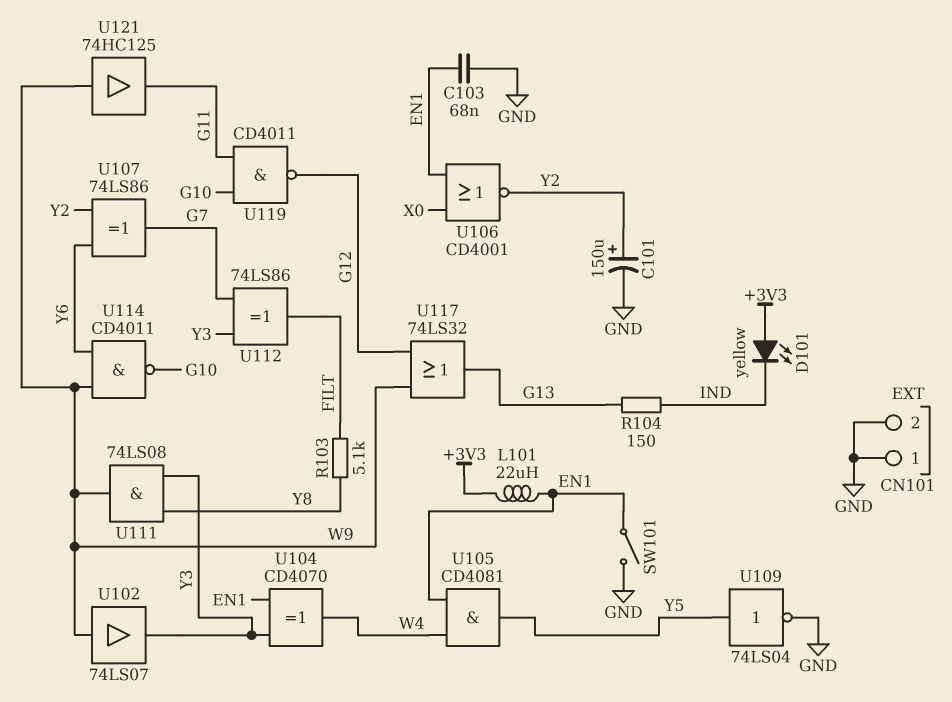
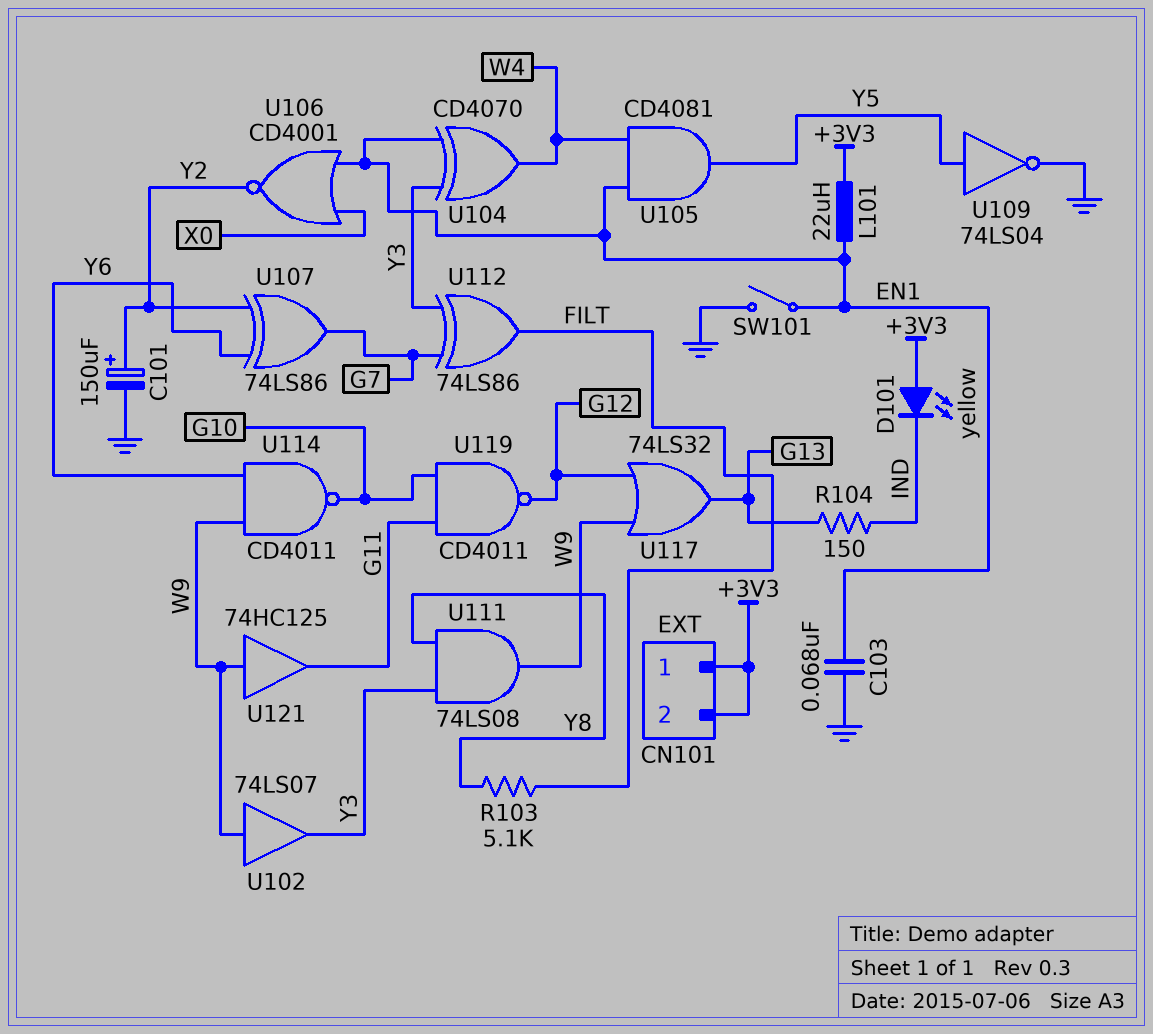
CN101 pin 1: GND -> +3V3
CN101 pin 2: GND -> +3V3

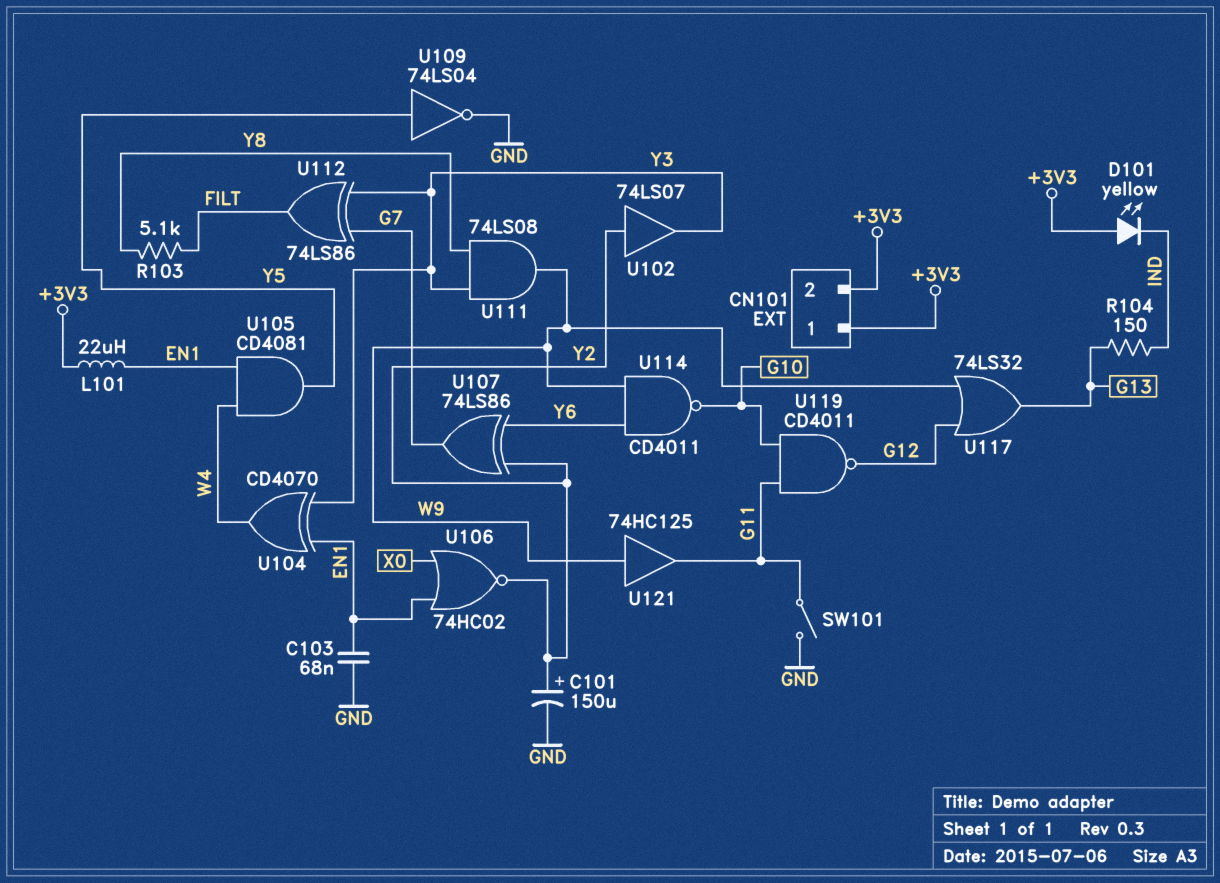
SW101: switch (EN1, GND) -> switch (G11, GND)
U102: buffer 74LS07 (in W9, out Y3) -> buffer 74LS07 (in Y2, out Y3)
U106: NOR CD4001 (in EN1, in X0, out Y2) -> NOR 74HC02 (in EN1, in X0, out Y2)

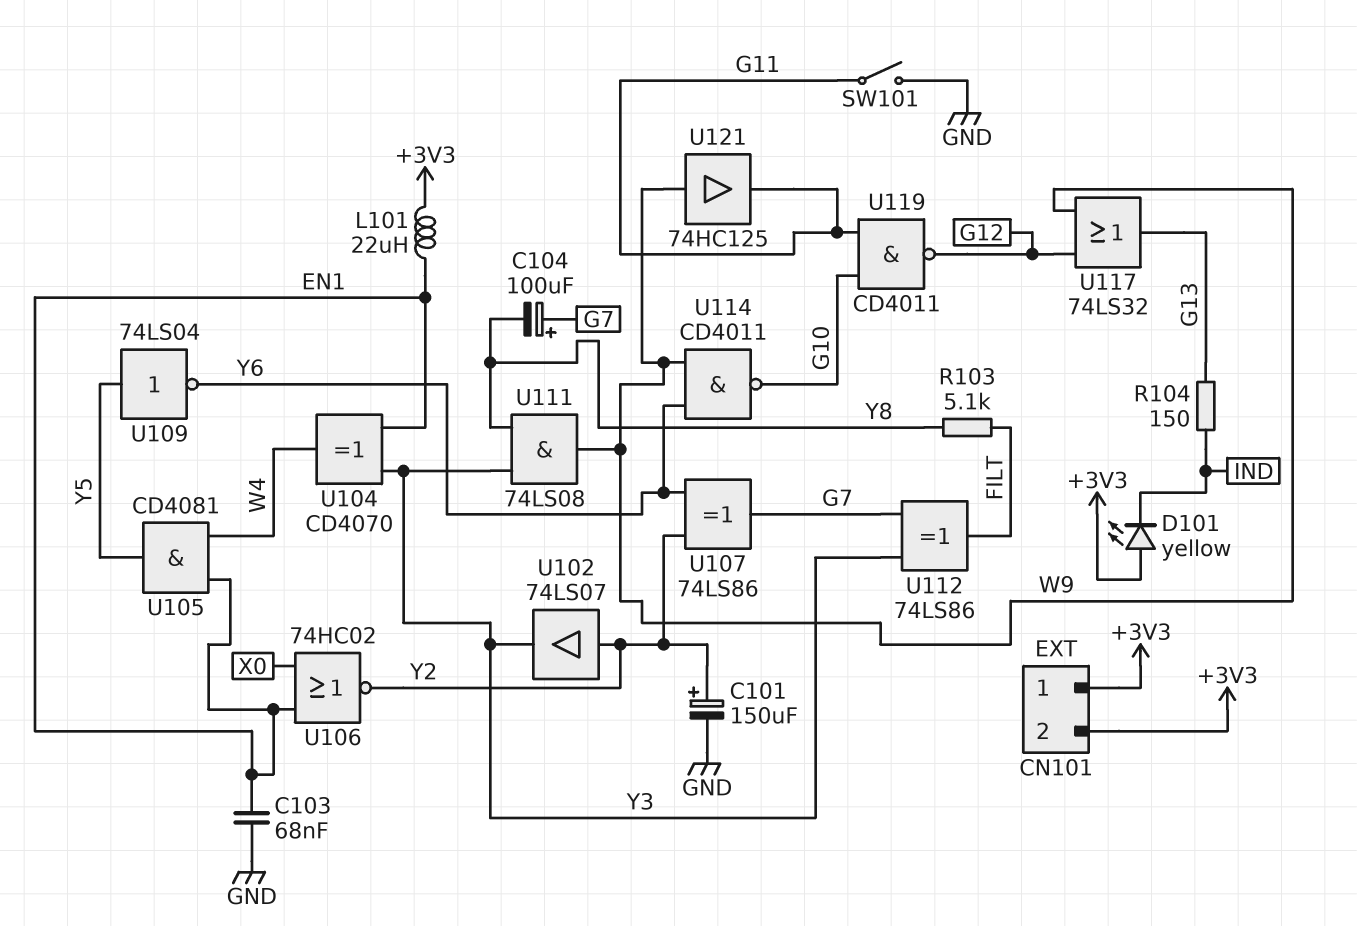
C104: none -> 100uF (plus G7, minus Y8)
U109: NOT 74LS04 (in Y5, out GND) -> NOT 74LS04 (in Y5, out Y6)

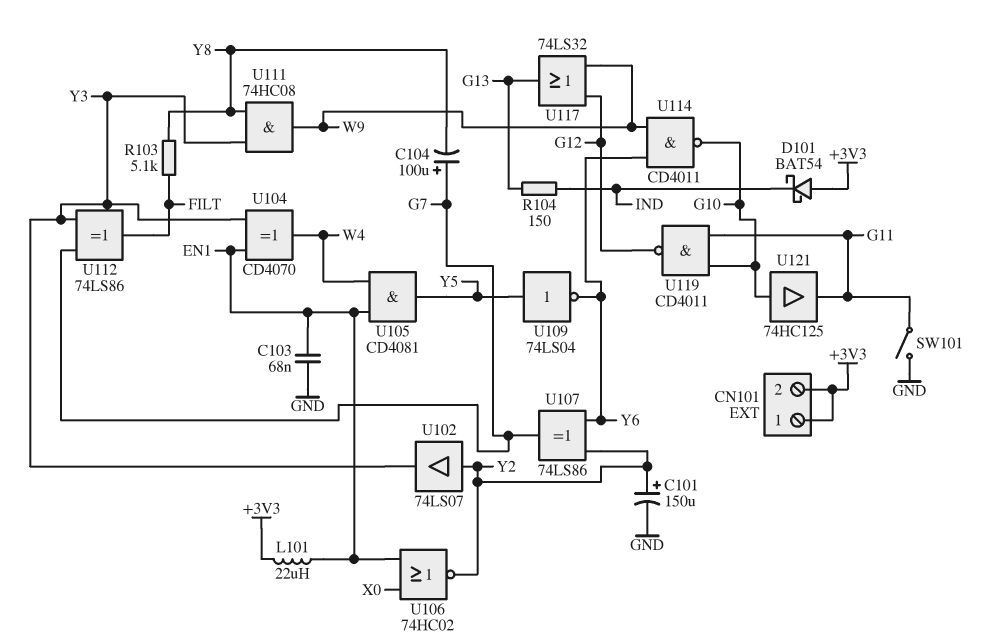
D101: LED yellow (A +3V3, K IND) -> schottky BAT54 (A +3V3, K IND)
U111: AND 74LS08 (in Y3, in Y8, out W9) -> AND 74HC08 (in Y3, in Y8, out W9)
U121: buffer 74HC125 (in W9, out G11) -> buffer 74HC125 (in G10, out G11)

